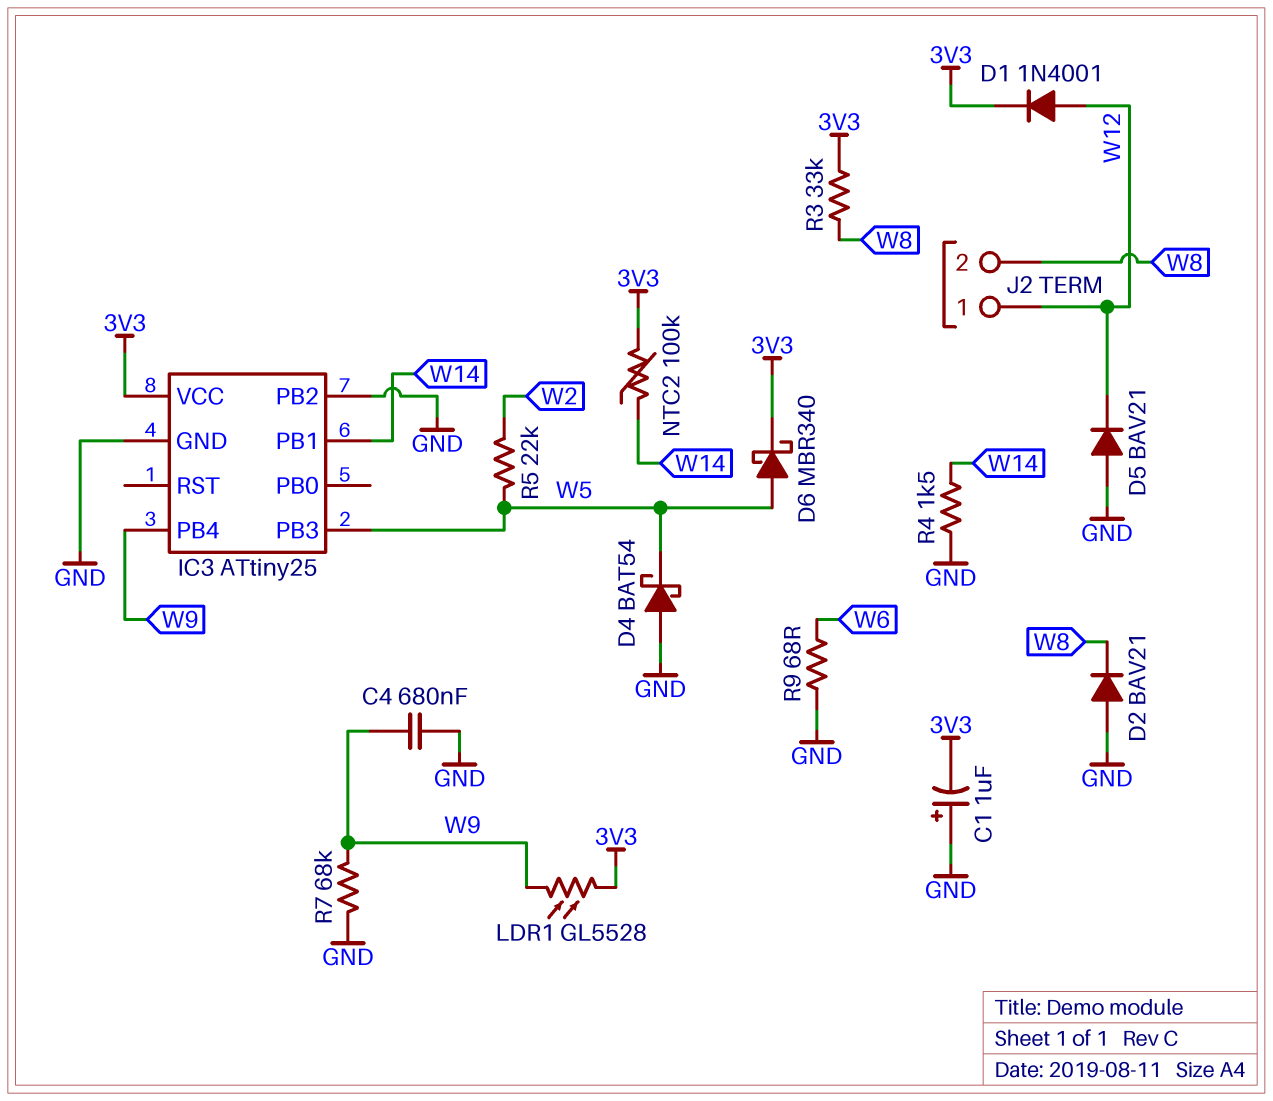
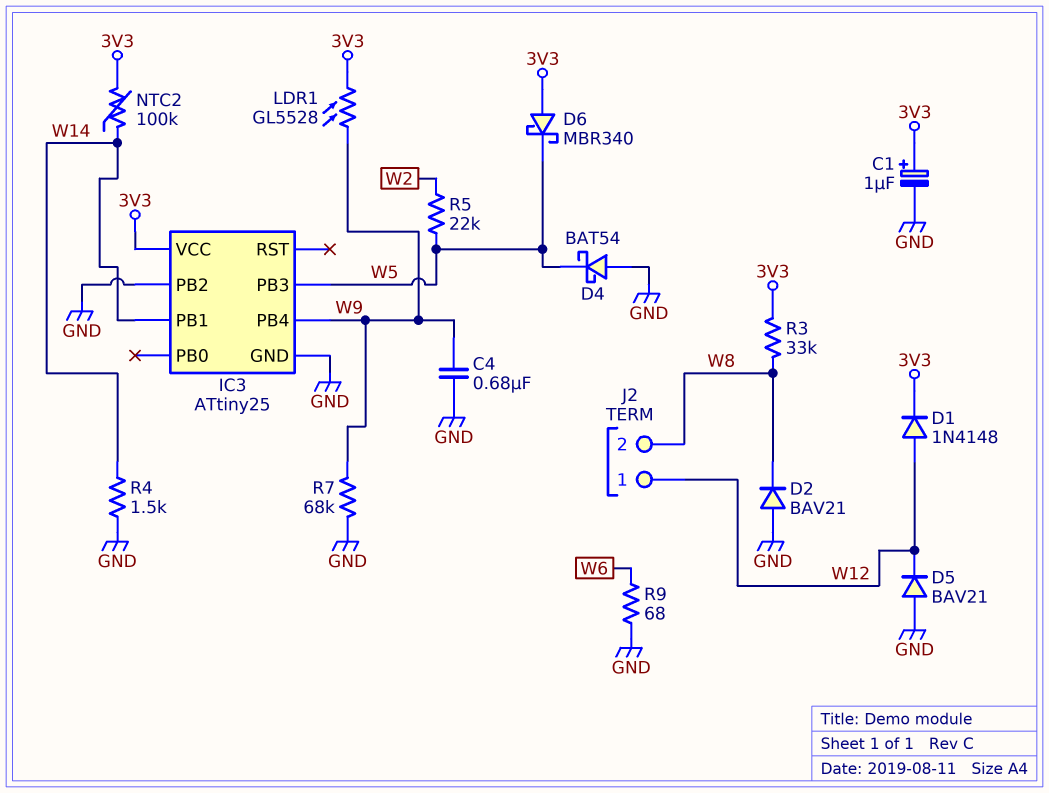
C1: 1uF (plus GND, minus 3V3) -> 1uF (plus 3V3, minus GND)
D1: diode 1N4001 (A W12, K 3V3) -> diode 1N4148 (A W12, K 3V3)
D6: schottky MBR340 (A W5, K 3V3) -> schottky MBR340 (A 3V3, K W5)

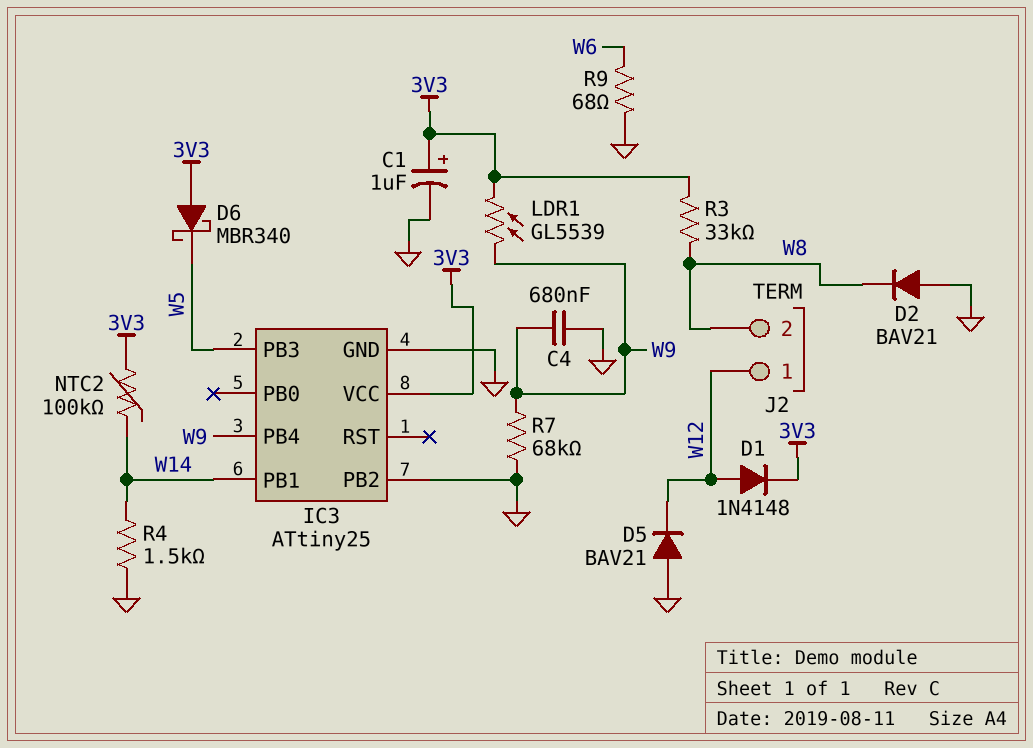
D4: schottky BAT54 (A GND, K W5) -> none
LDR1: GL5528 (3V3, W9) -> GL5539 (3V3, W9)
R5: 22k (W2, W5) -> none

